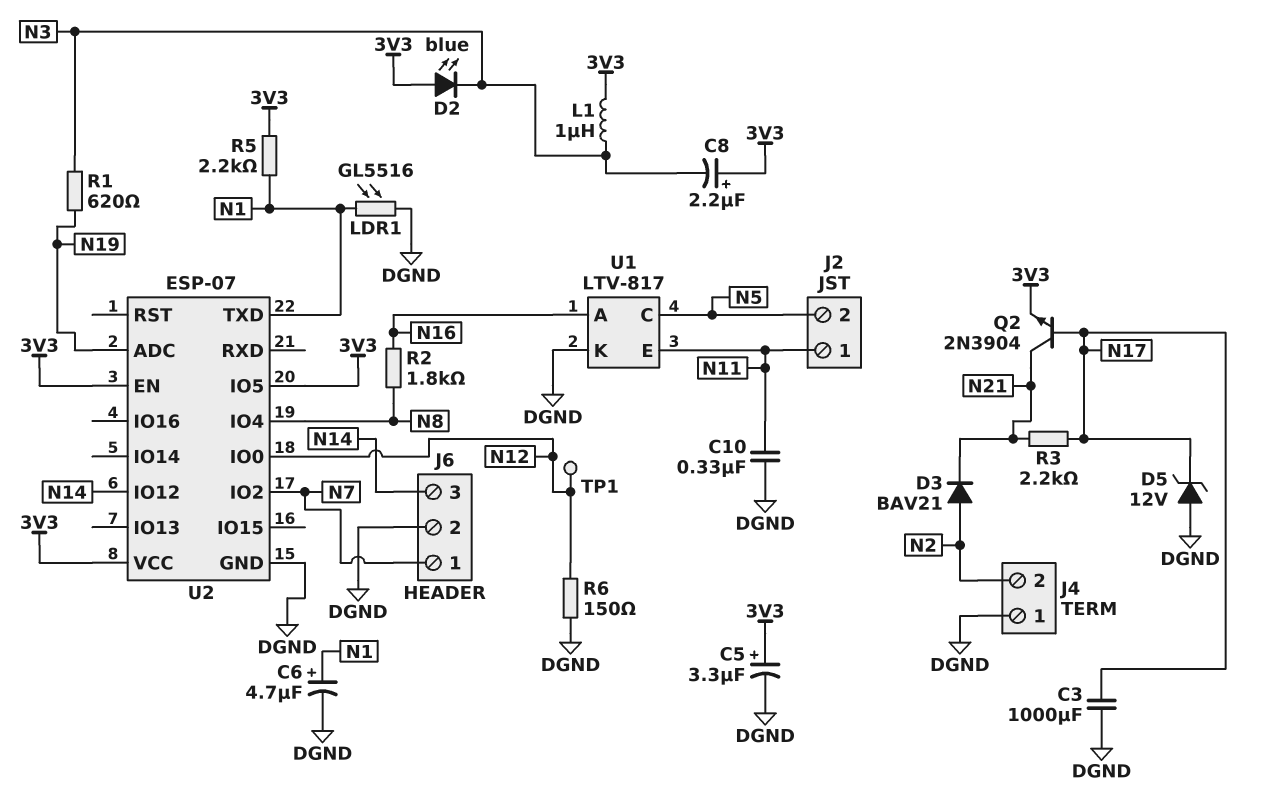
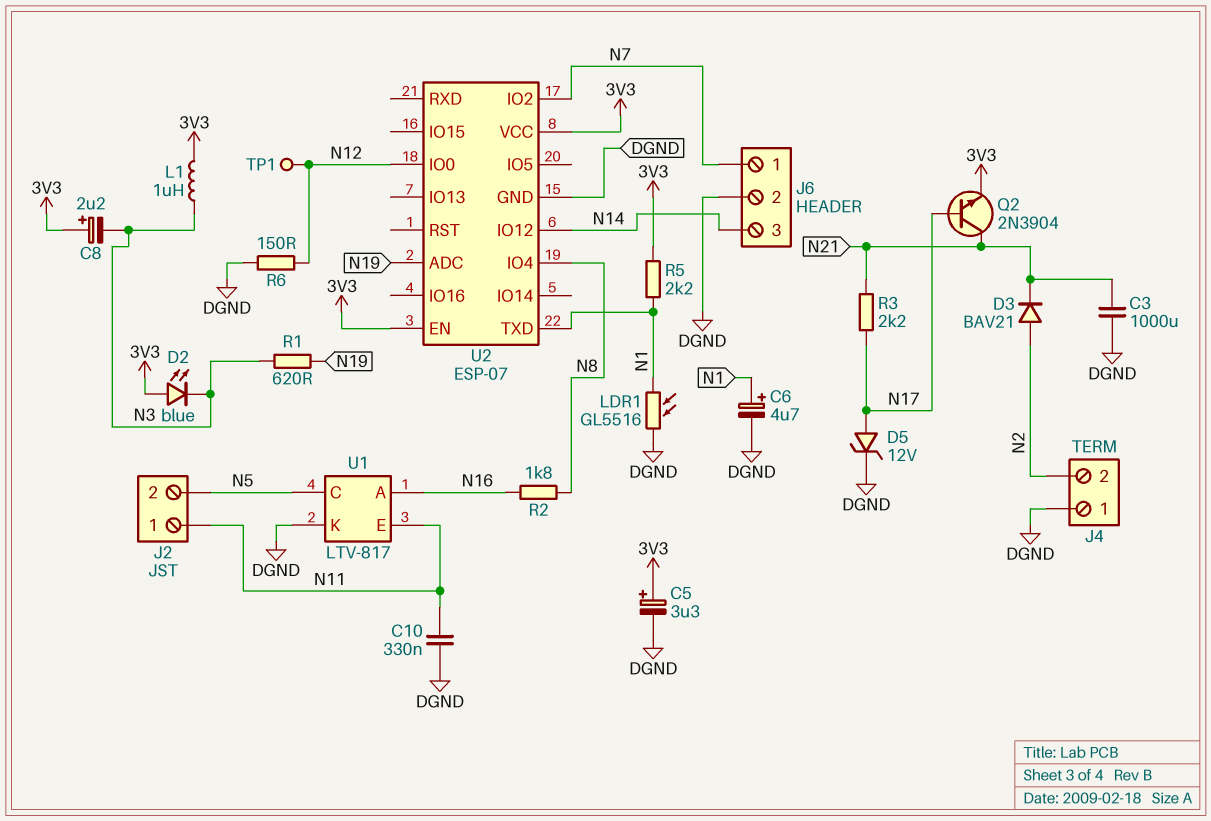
C3: 1000uF (DGND, N17) -> 1000uF (DGND, N21)
D5: zener 12V (A DGND, K N17) -> zener 12V (A N17, K DGND)
U2 pin IO5: 3V3 -> none

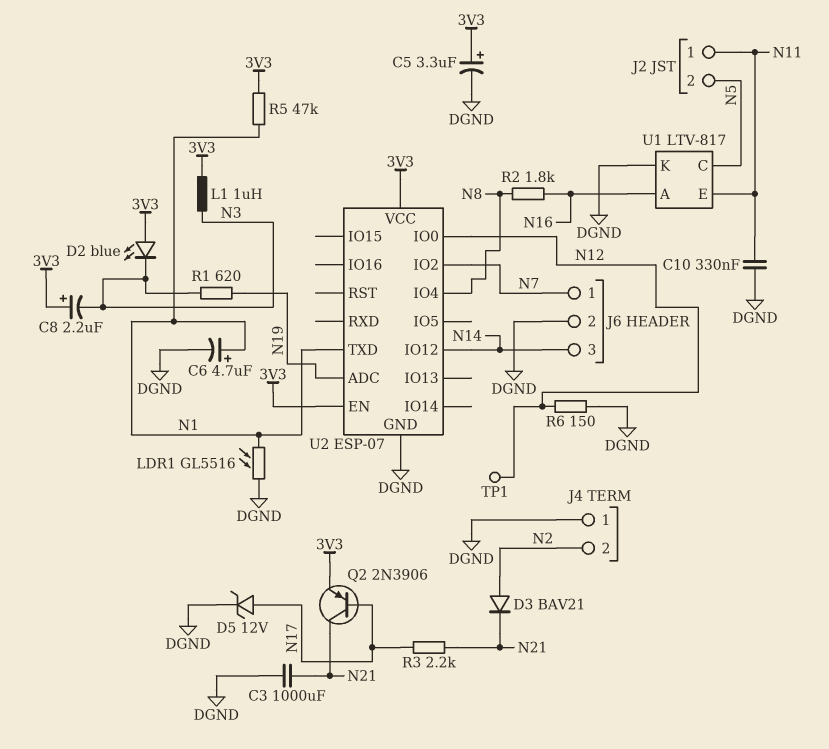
Q2: NPN 2N3904 (B N17, C N21, E 3V3) -> PNP 2N3906 (B N17, C N21, E 3V3)
R5: 2.2k (3V3, N1) -> 47k (3V3, N1)

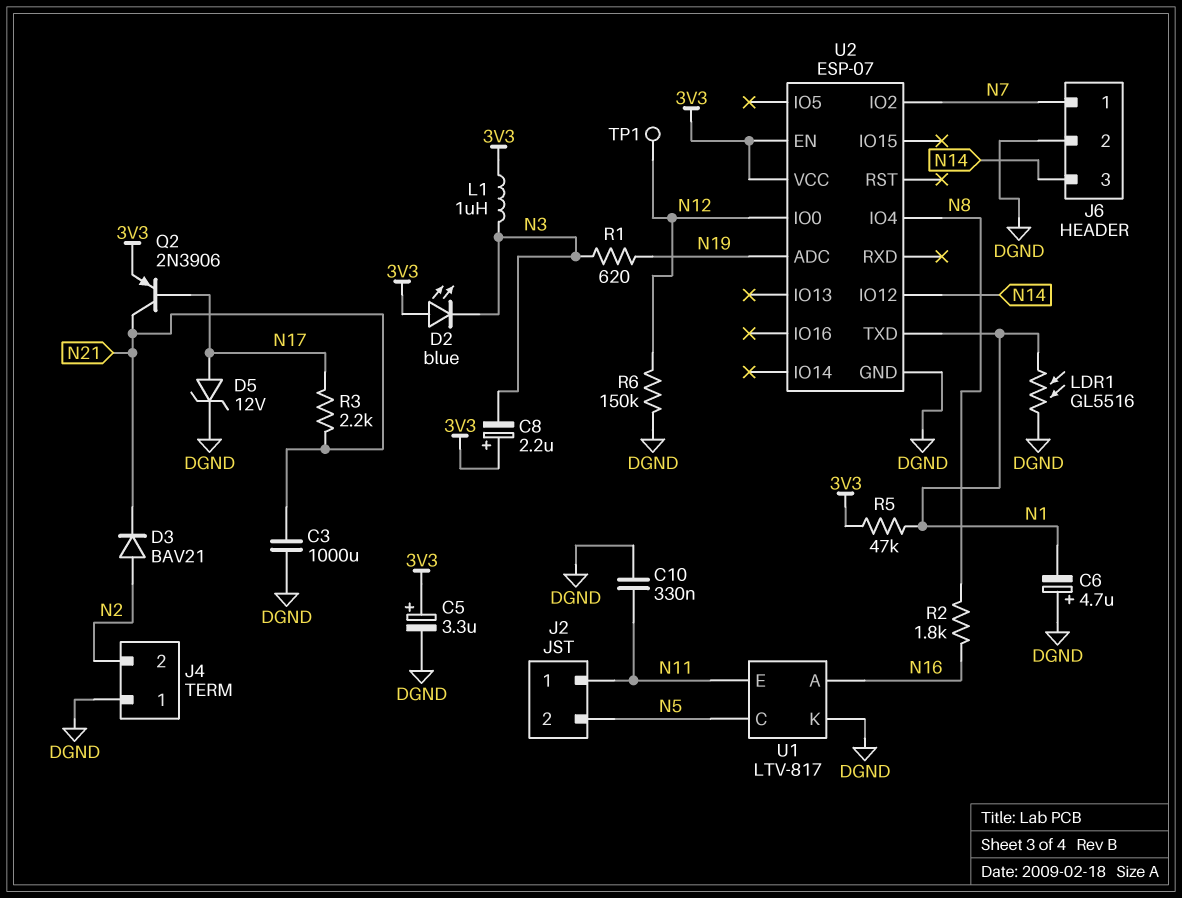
C6: 4.7uF (plus N1, minus DGND) -> 4.7uF (plus DGND, minus N1)
R6: 150 (DGND, N12) -> 150k (DGND, N12)

